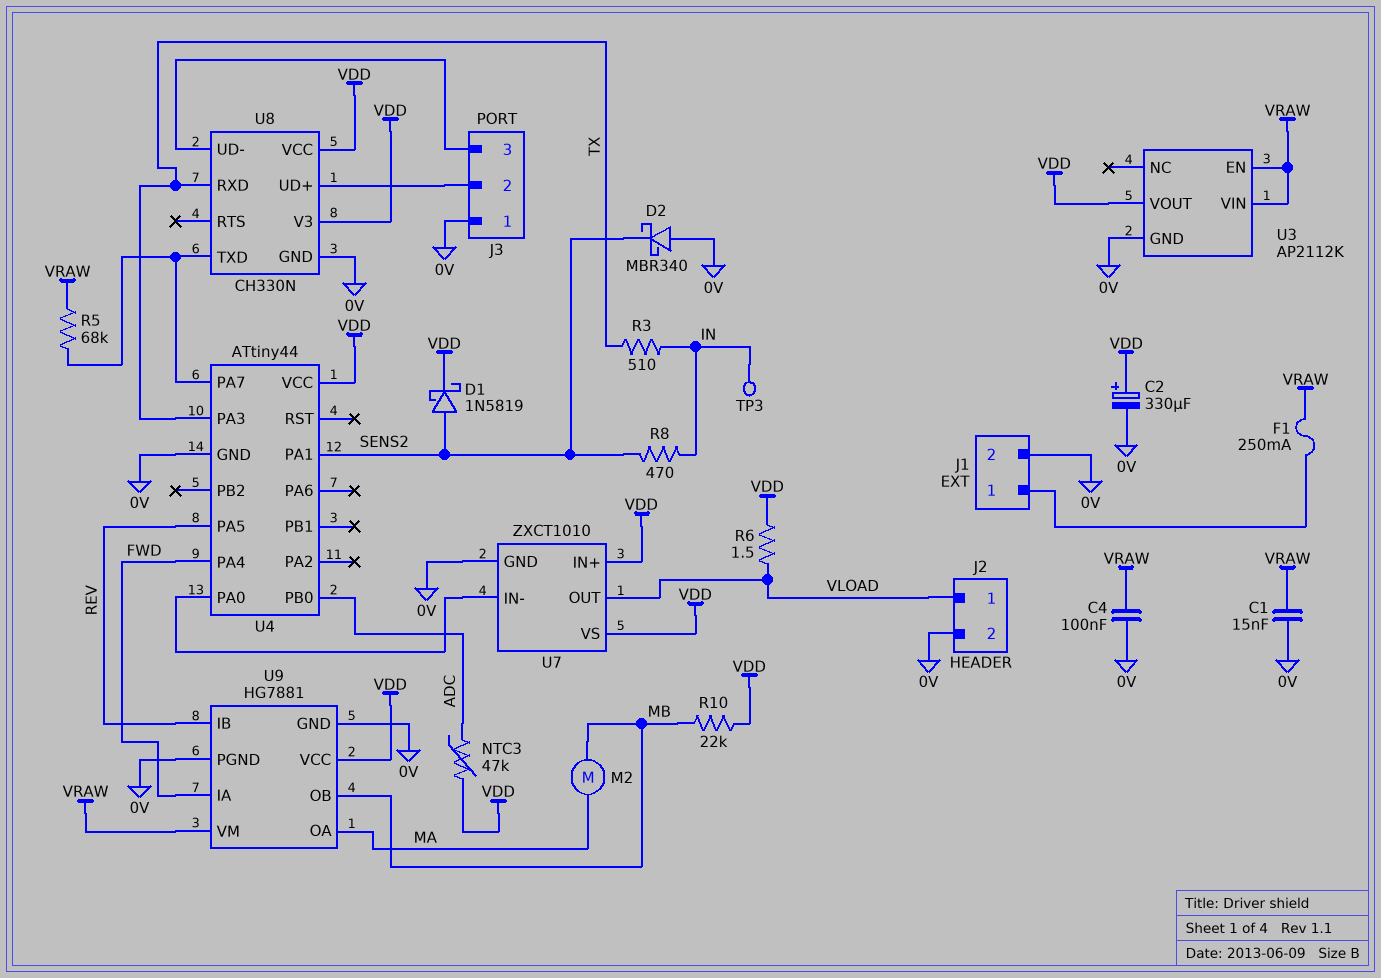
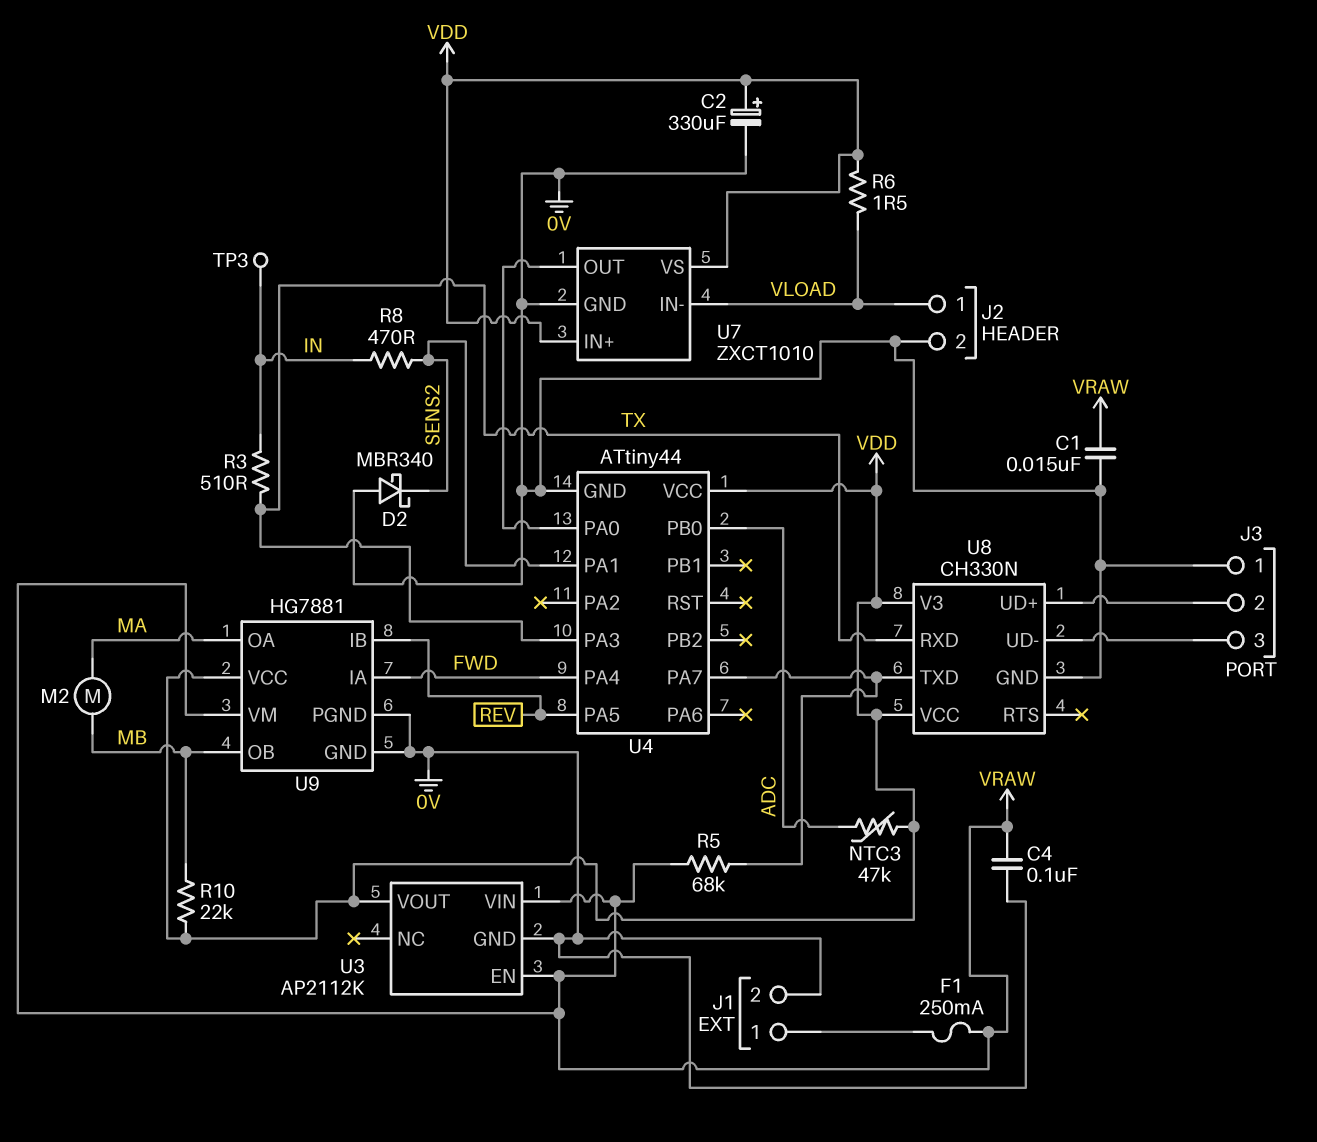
D1: schottky 1N5819 (A SENS2, K VDD) -> none
U7 pin IN-: U4/PA0 -> VLOAD
U7 pin OUT: VLOAD -> U4/PA0

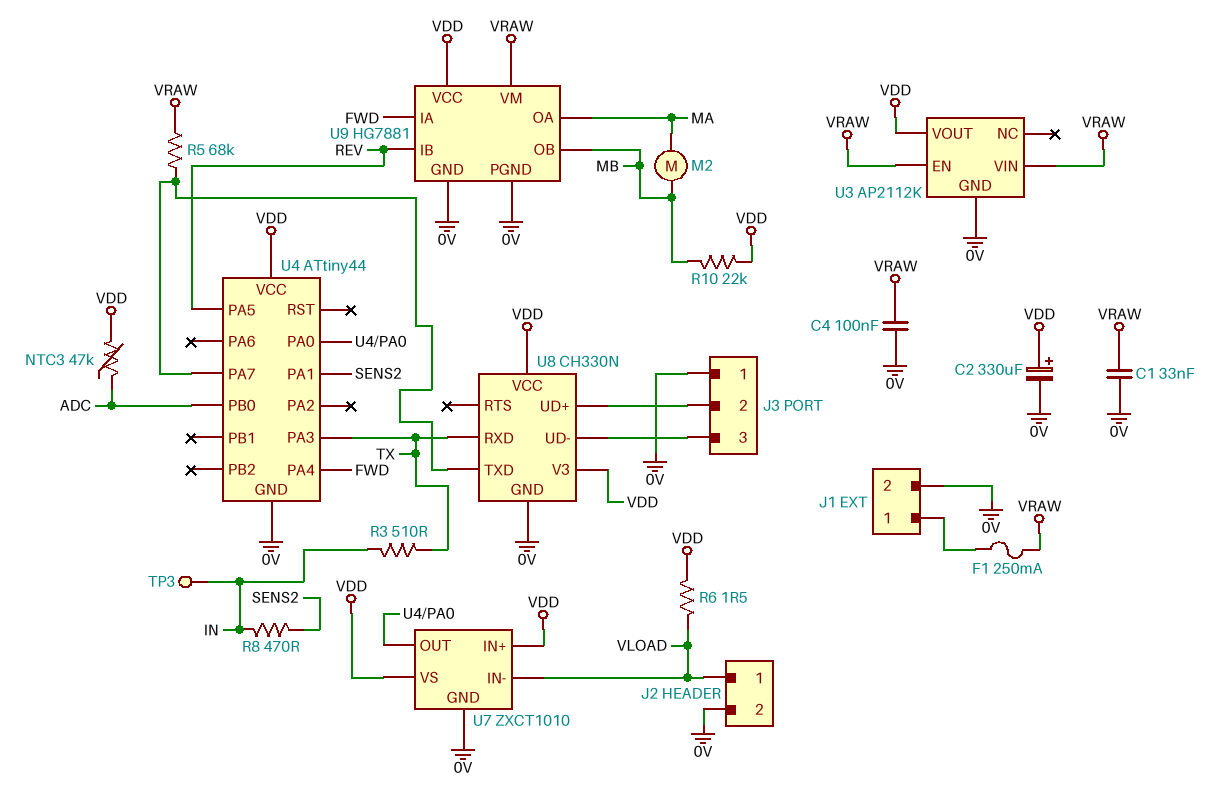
C1: 15nF (0V, VRAW) -> 33nF (0V, VRAW)
D2: schottky MBR340 (A 0V, K SENS2) -> none

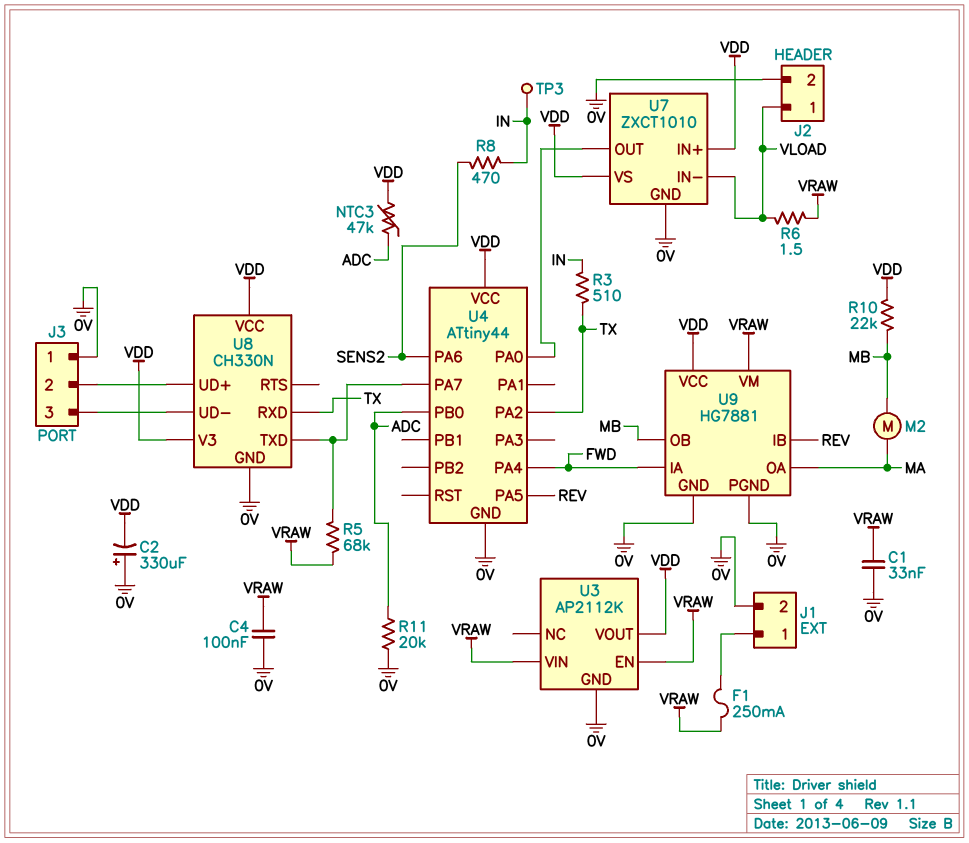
C2: 330uF (plus VDD, minus 0V) -> 330uF (plus 0V, minus VDD)
R6: 1.5 (VDD, VLOAD) -> 1.5 (VLOAD, VRAW)
R11: none -> 20k (0V, ADC)
U4 pin PA1: SENS2 -> none
U4 pin PA2: none -> TX
U4 pin PA3: TX -> none
U4 pin PA6: none -> SENS2

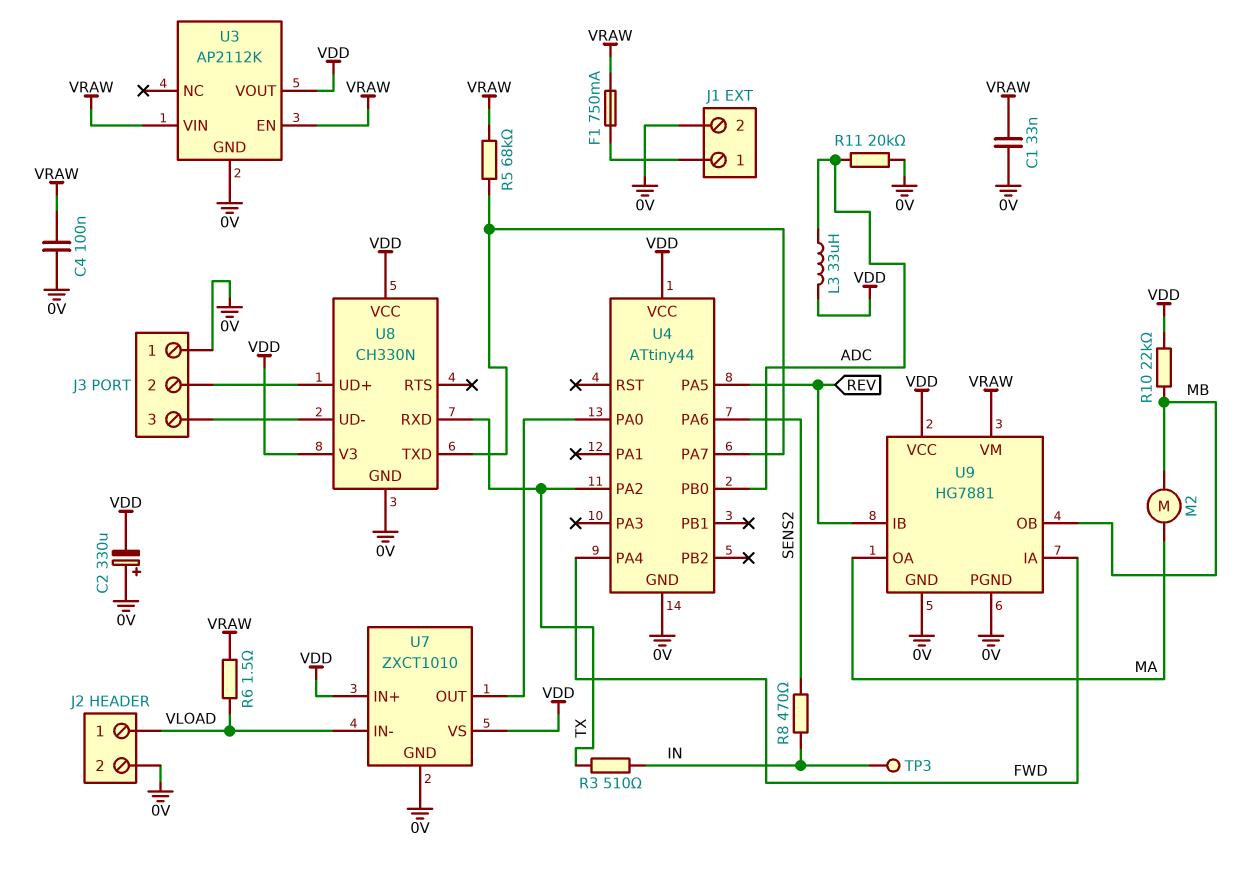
F1: 250mA (J1/1, VRAW) -> 750mA (J1/1, VRAW)
L3: none -> 33uH (ADC, VDD)
NTC3: 47k (ADC, VDD) -> none

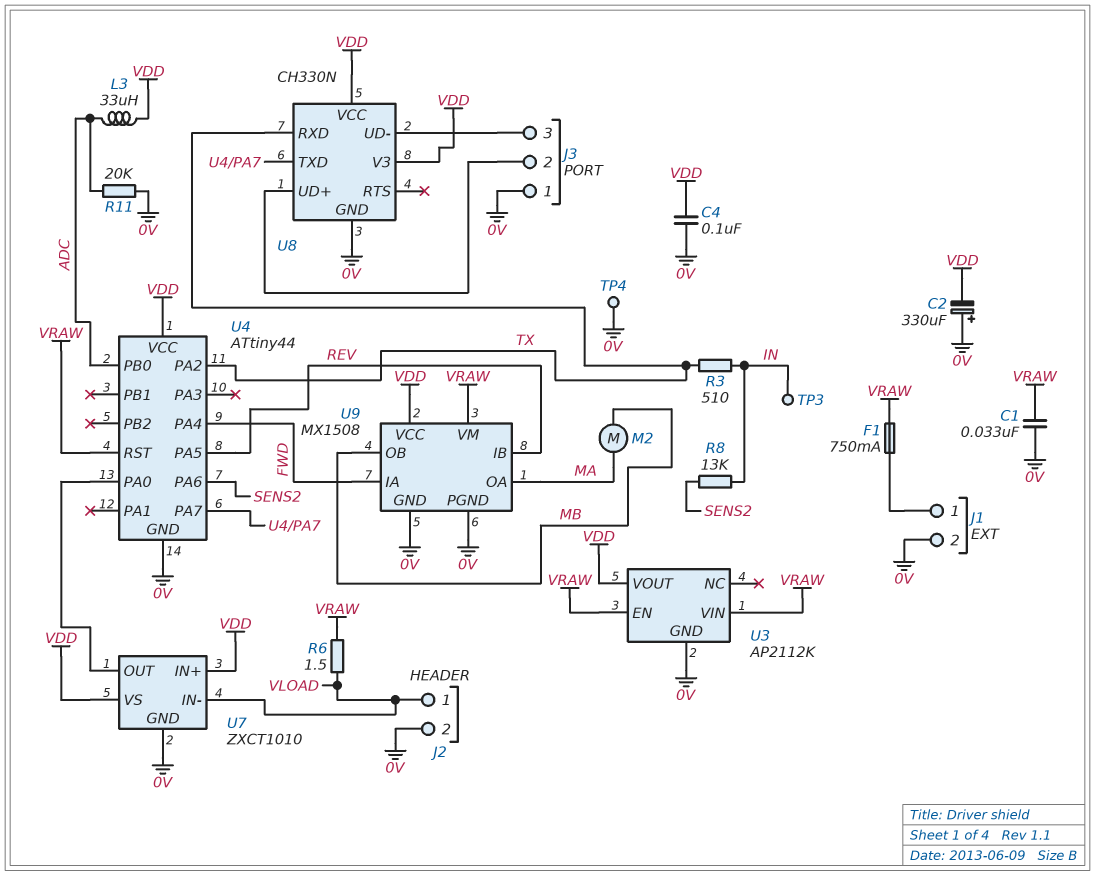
C4: 100nF (0V, VRAW) -> 100nF (0V, VDD)
R5: 68k (U4/PA7, VRAW) -> none
R8: 470 (IN, SENS2) -> 13k (IN, SENS2)
R10: 22k (MB, VDD) -> none
TP4: none -> test point (0V)
U4 pin RST: none -> VRAW
U9: HG7881 -> MX1508

